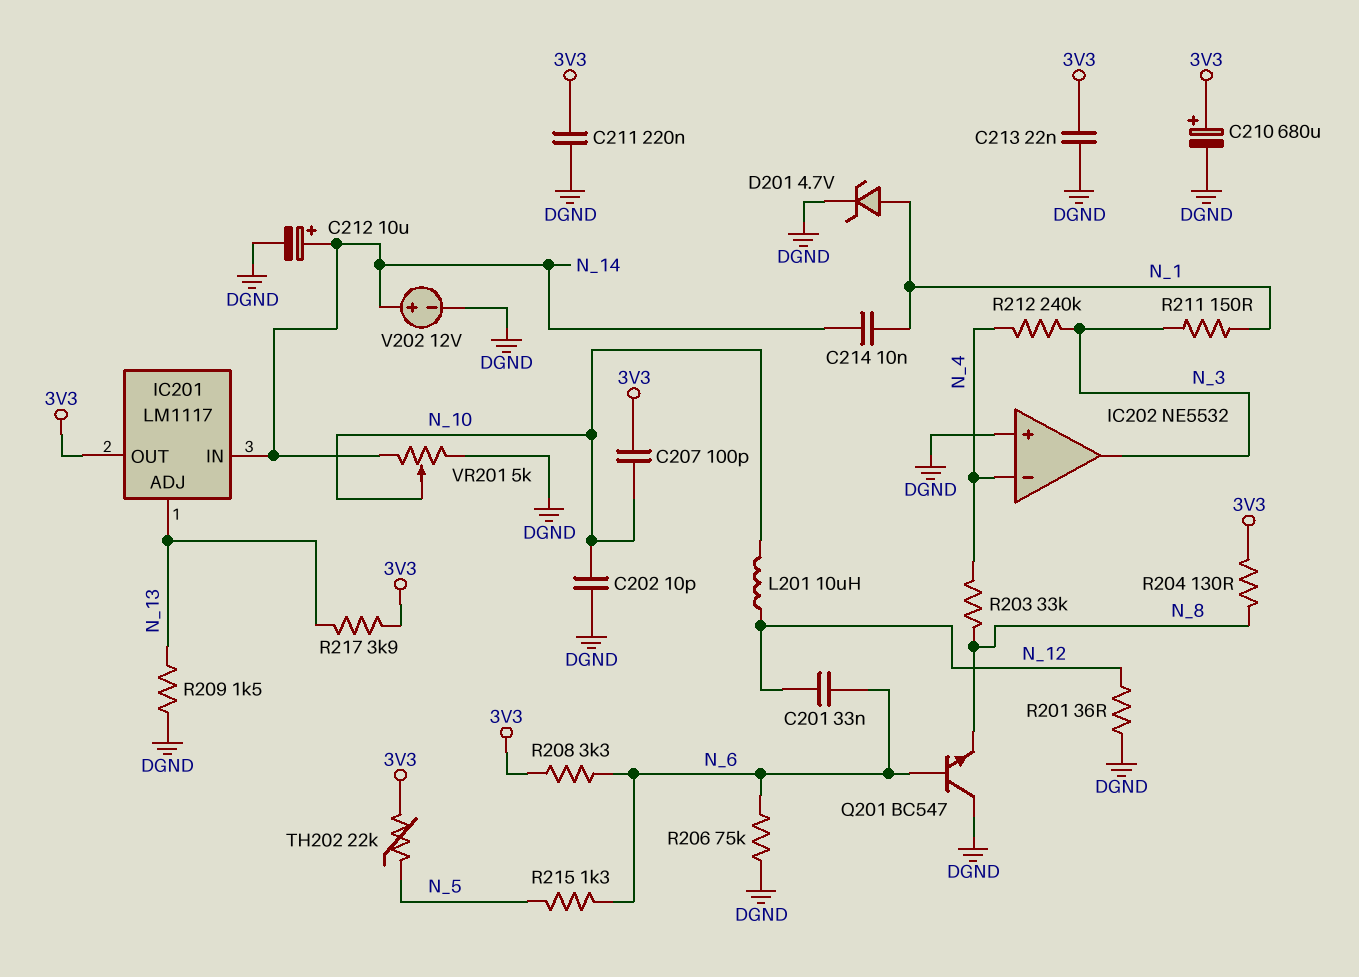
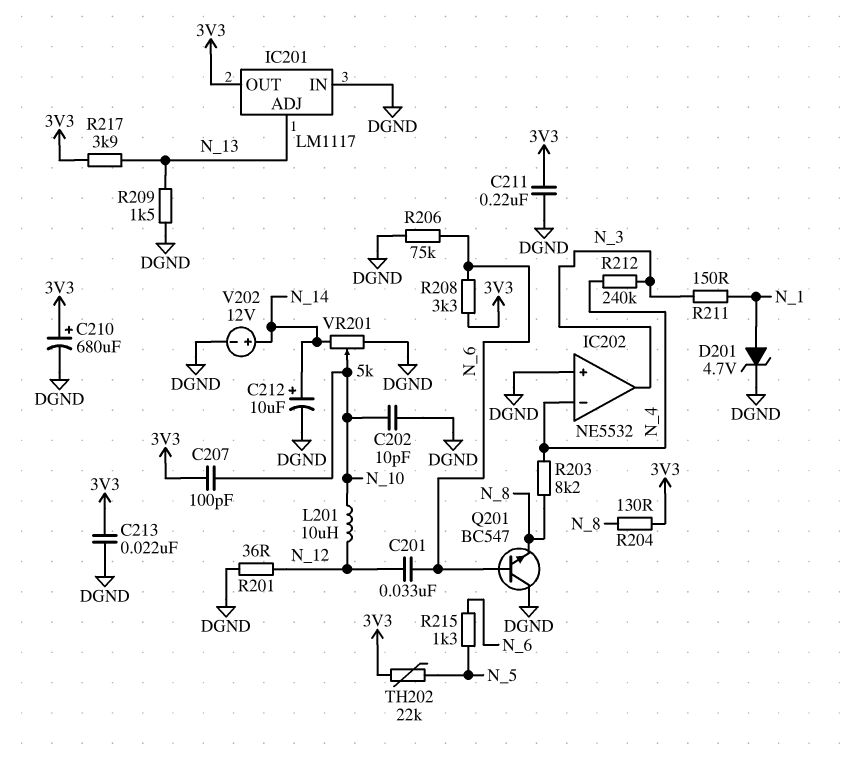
C214: 10nF (N_1, N_14) -> none
IC201 pin IN: N_14 -> DGND
R203: 33k (N_4, N_8) -> 8.2k (N_4, N_8)

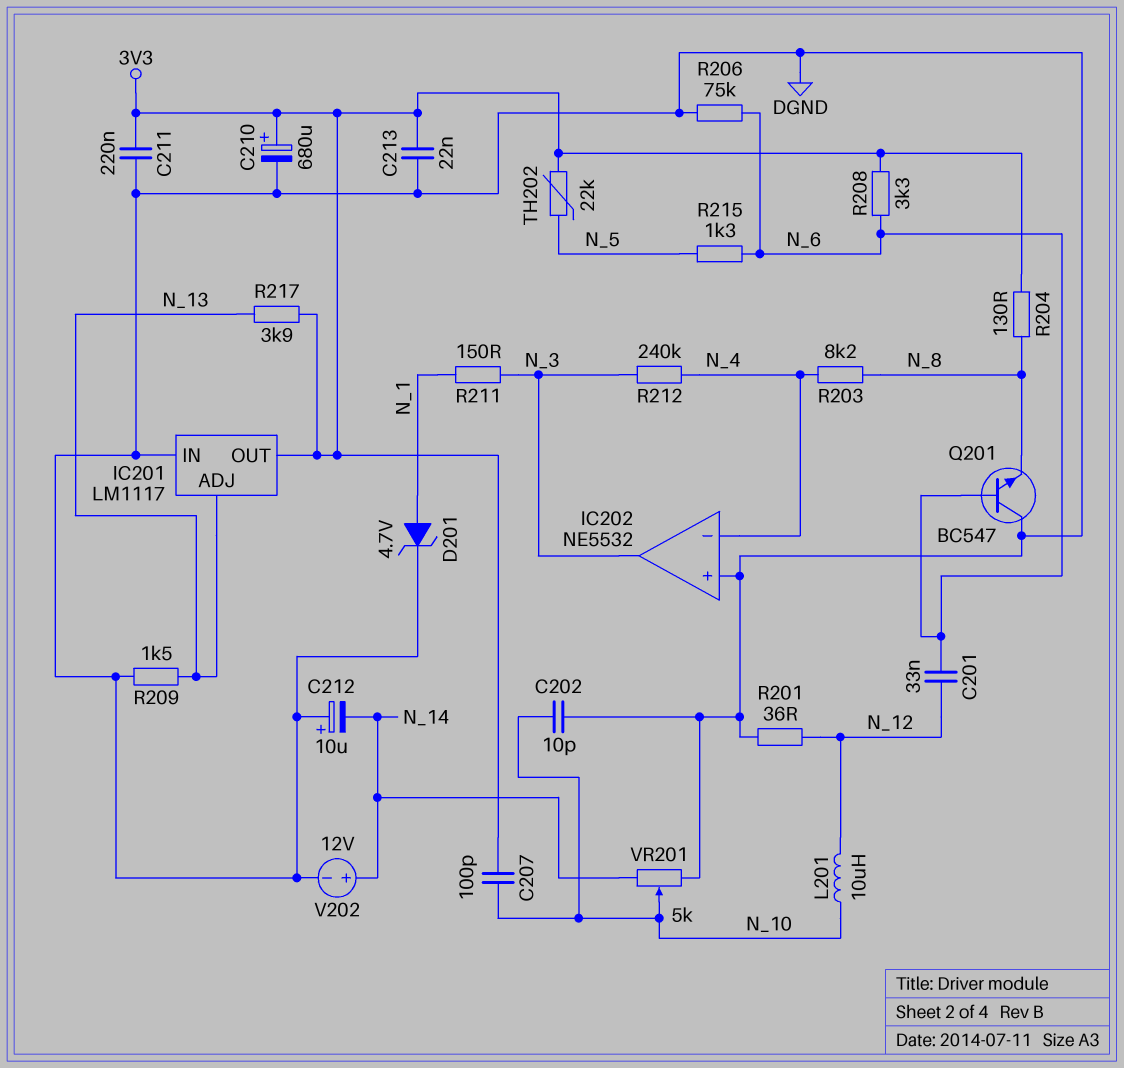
C212: 10uF (plus N_14, minus DGND) -> 10uF (plus DGND, minus N_14)

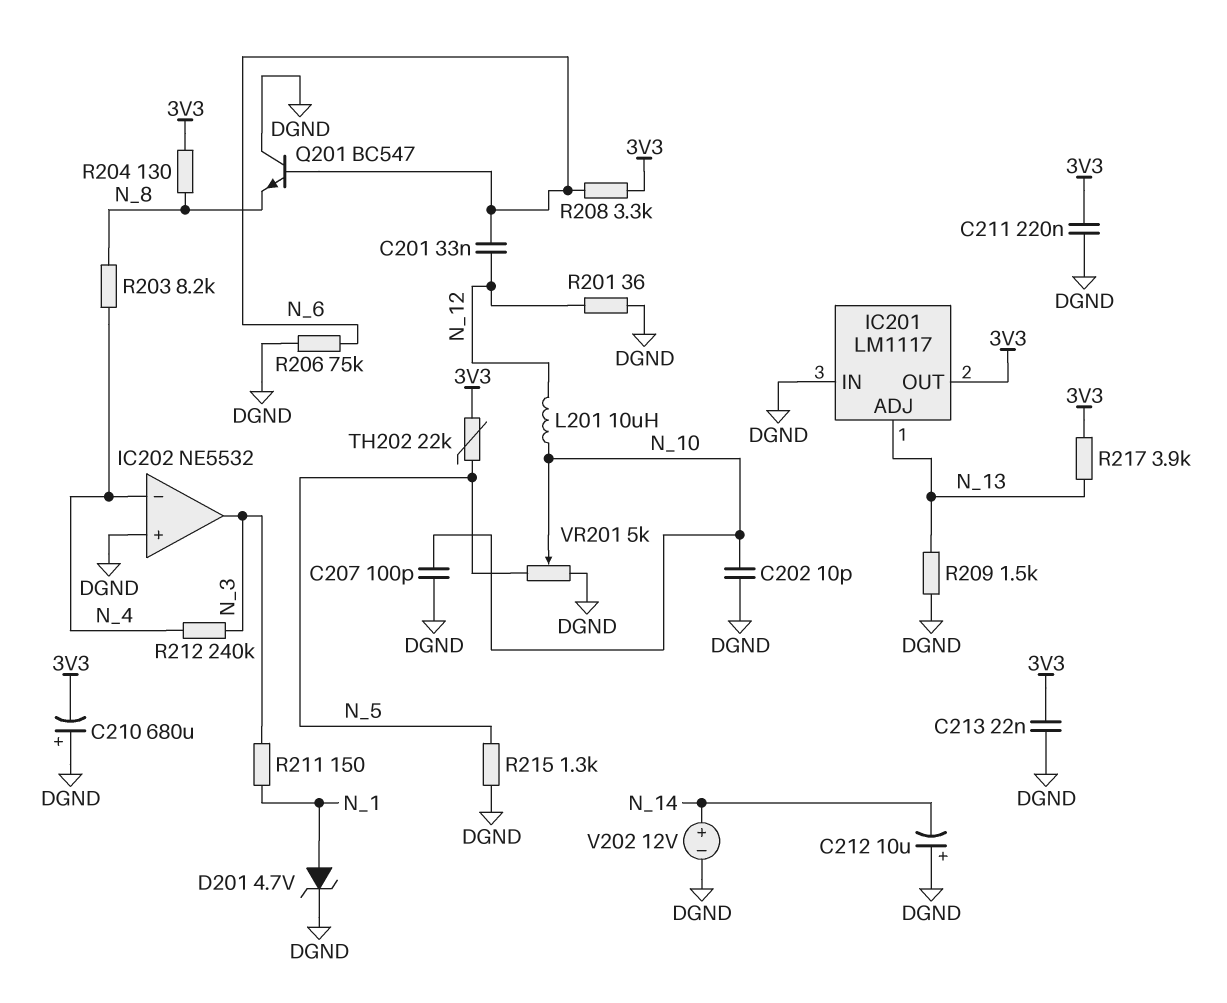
C207: 100pF (3V3, N_10) -> 100pF (DGND, N_10)
C210: 680uF (plus 3V3, minus DGND) -> 680uF (plus DGND, minus 3V3)
R215: 1.3k (N_5, N_6) -> 1.3k (DGND, N_5)
VR201: 5k (DGND, N_14, wiper N_10) -> 5k (DGND, N_5, wiper N_10)

